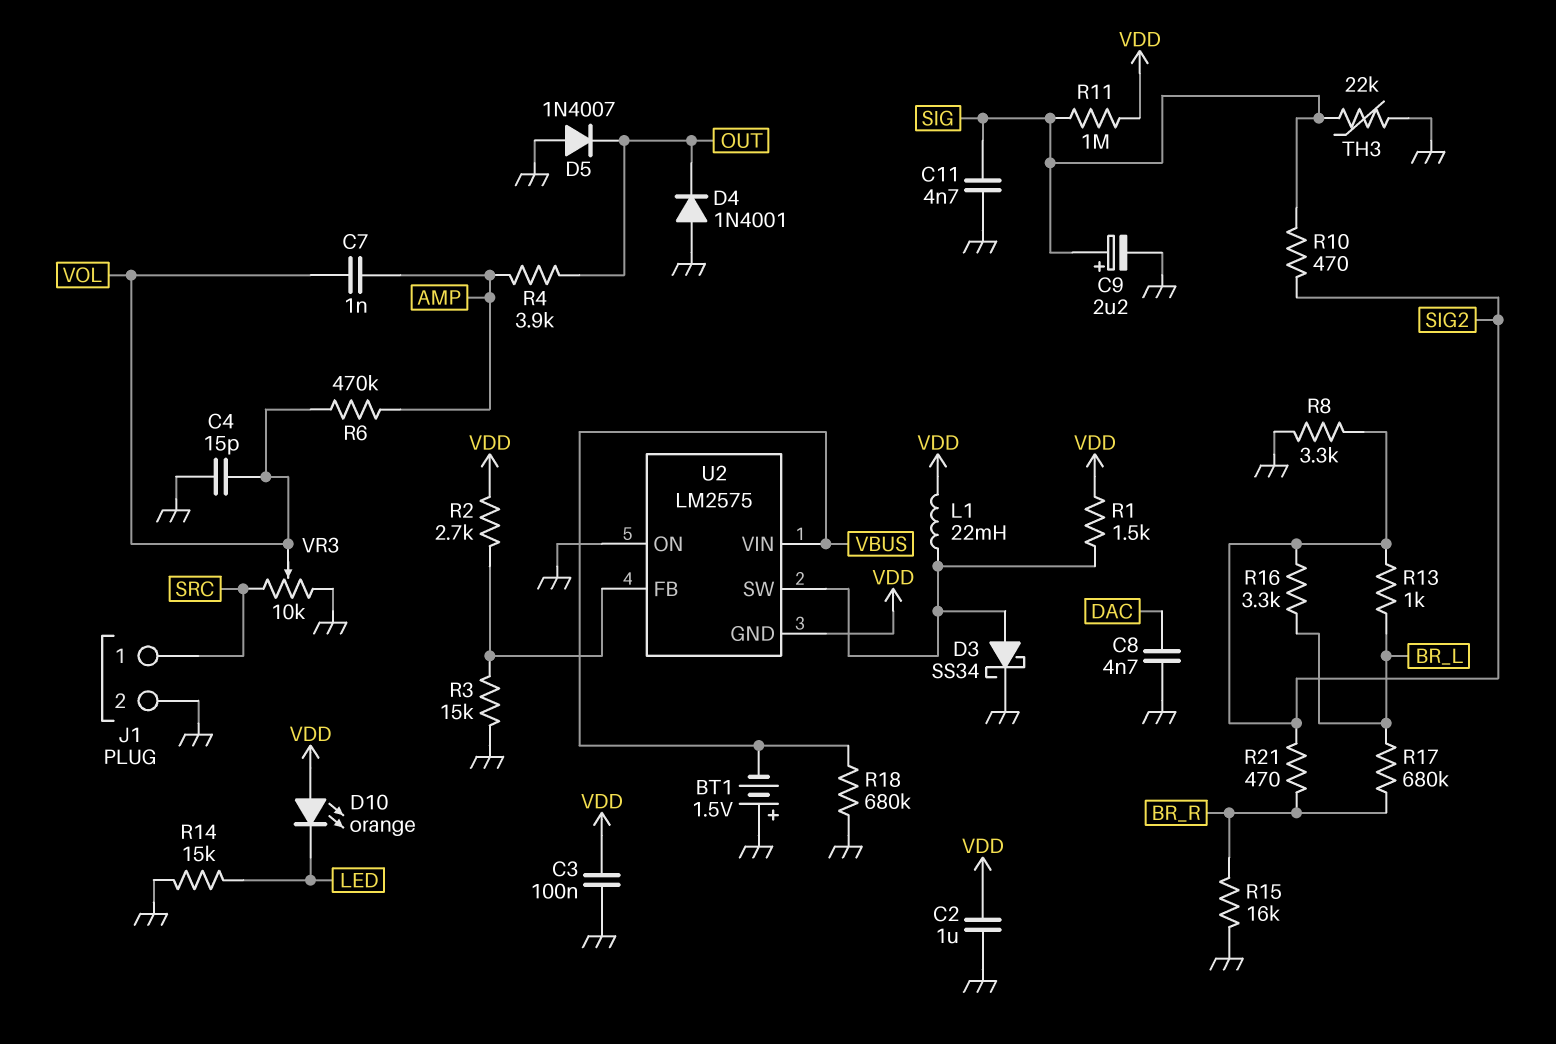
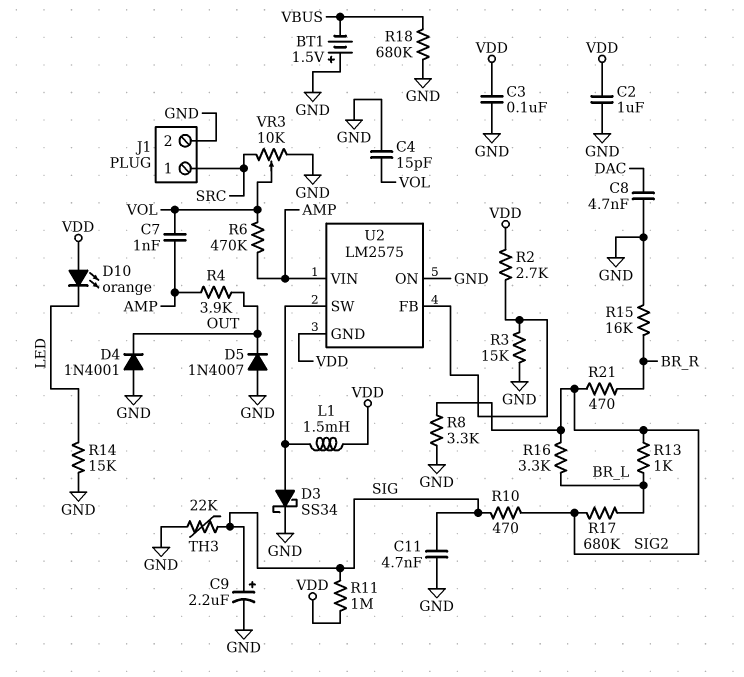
L1: 22mH (U2/SW, VDD) -> 1.5mH (U2/SW, VDD)
R1: 1.5k (U2/SW, VDD) -> none
R17: 680k (BR_L, BR_R) -> 680k (BR_L, SIG2)
U2 pin VIN: VBUS -> AMP

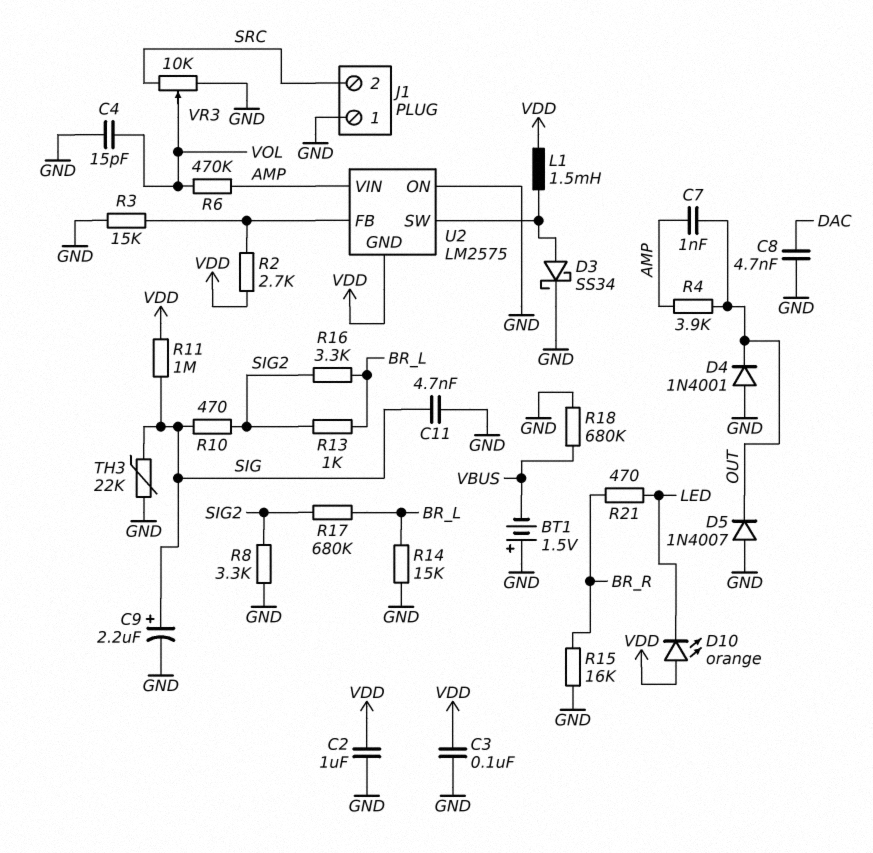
C7: 1nF (AMP, VOL) -> 1nF (AMP, OUT)
J1 pin 1: SRC -> GND
J1 pin 2: GND -> SRC
R14: 15k (GND, LED) -> 15k (BR_L, GND)
R21: 470 (BR_R, SIG2) -> 470 (BR_R, LED)

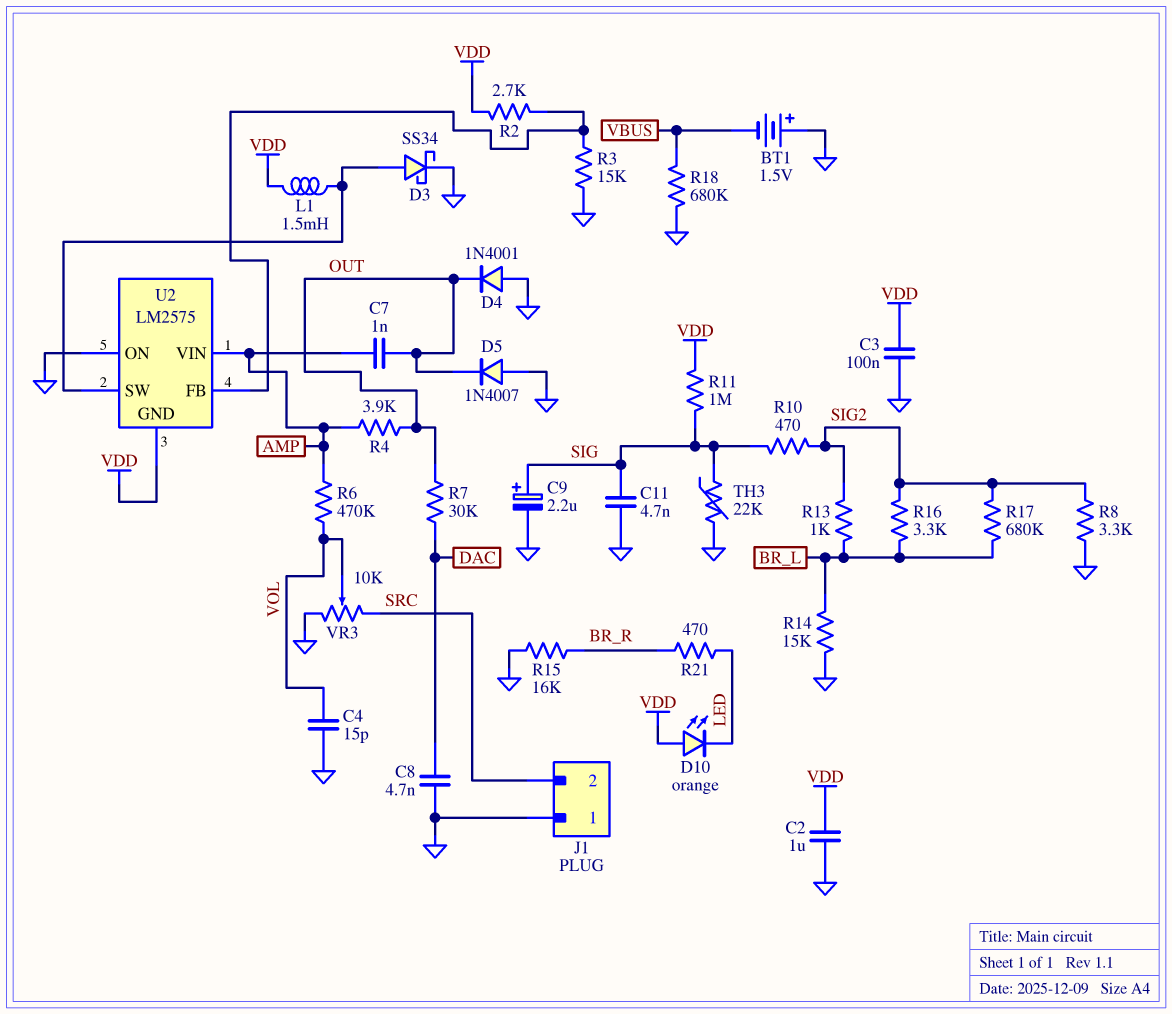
R7: none -> 30k (DAC, OUT)

